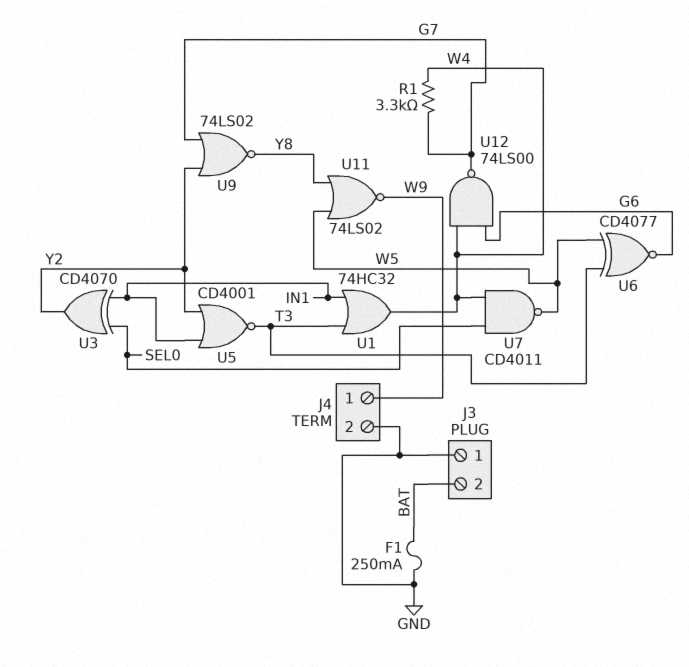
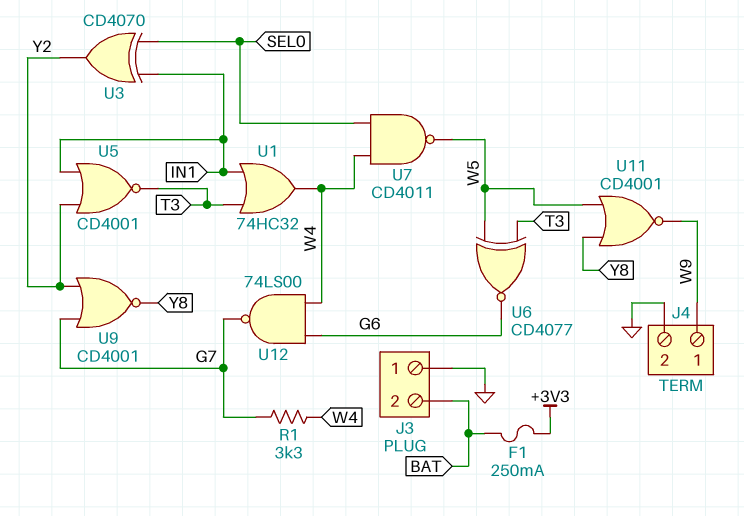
F1: 250mA (BAT, GND) -> 250mA (+3V3, BAT)
U9: NOR 74LS02 (in G7, in Y2, out Y8) -> NOR CD4001 (in G7, in Y2, out Y8)
U11: NOR 74LS02 (in W5, in Y8, out W9) -> NOR CD4001 (in W5, in Y8, out W9)

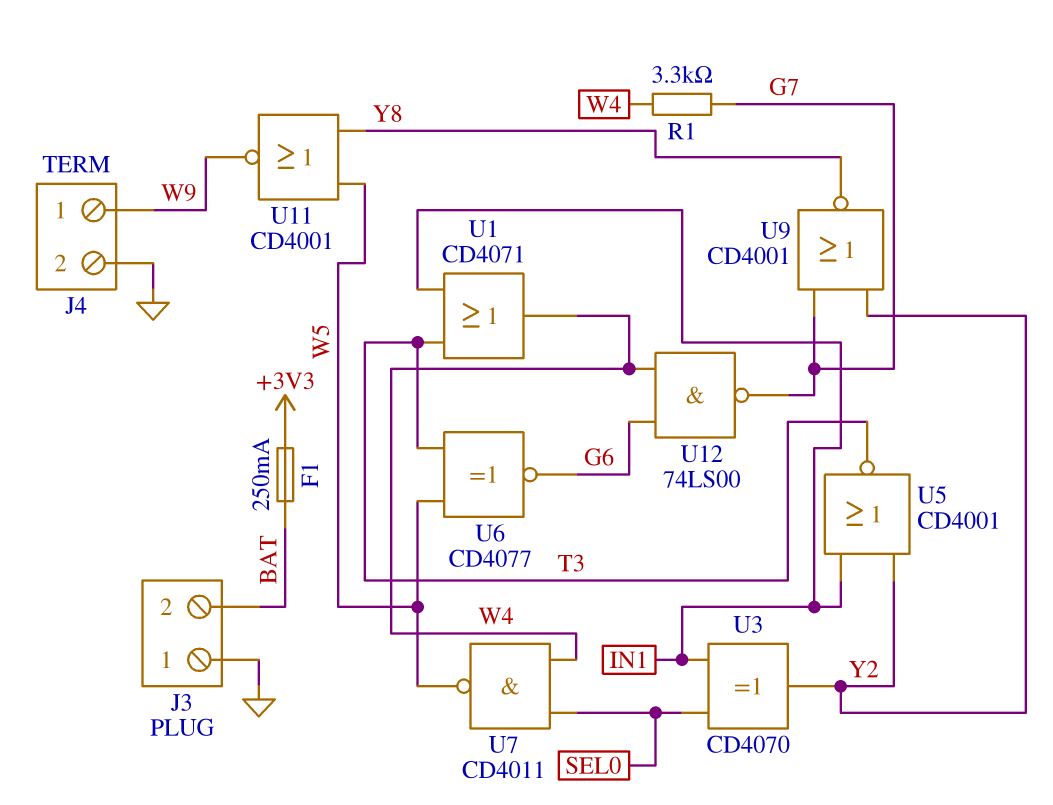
U1: OR 74HC32 (in IN1, in T3, out W4) -> OR CD4071 (in IN1, in T3, out W4)

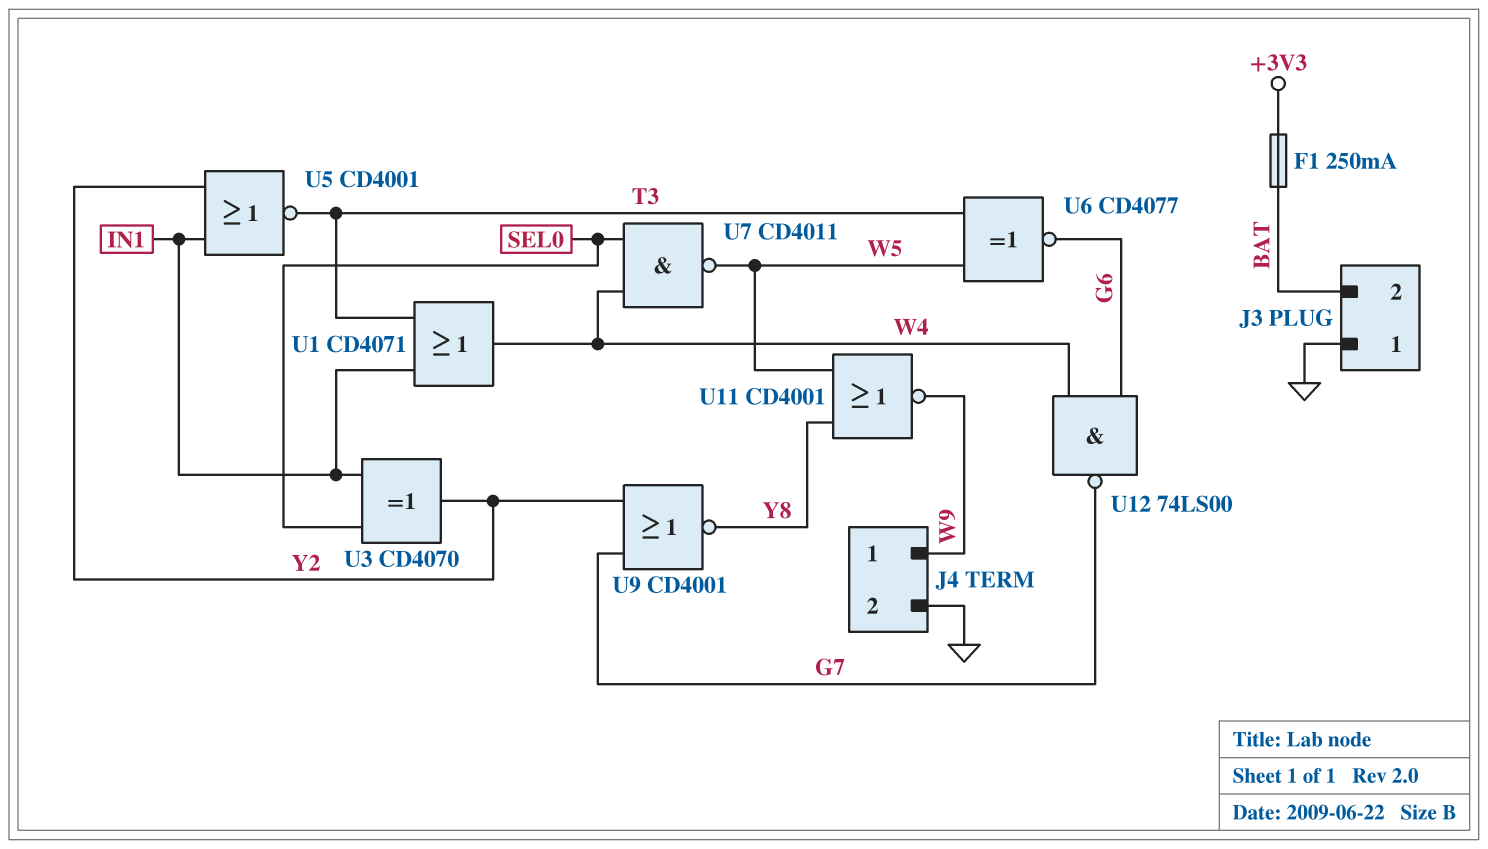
R1: 3.3k (G7, W4) -> none

